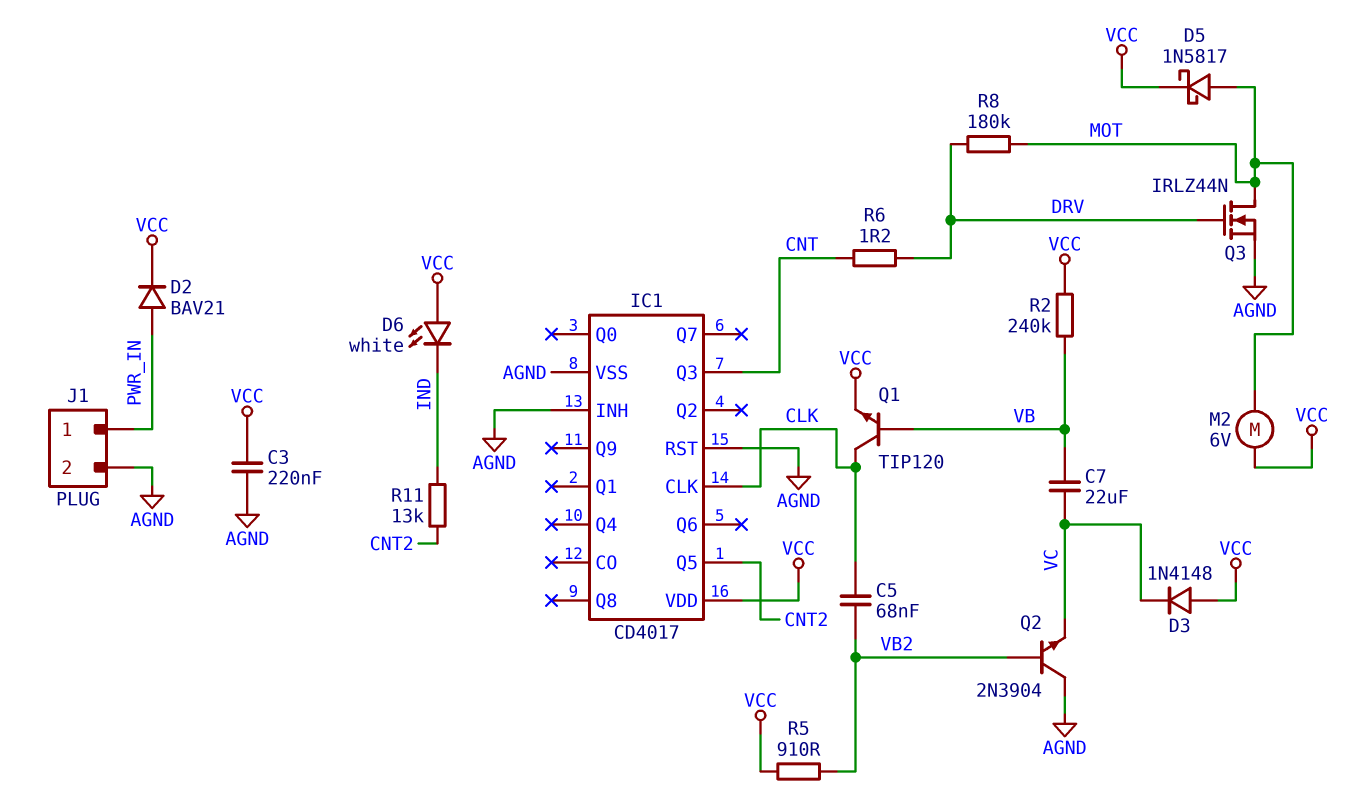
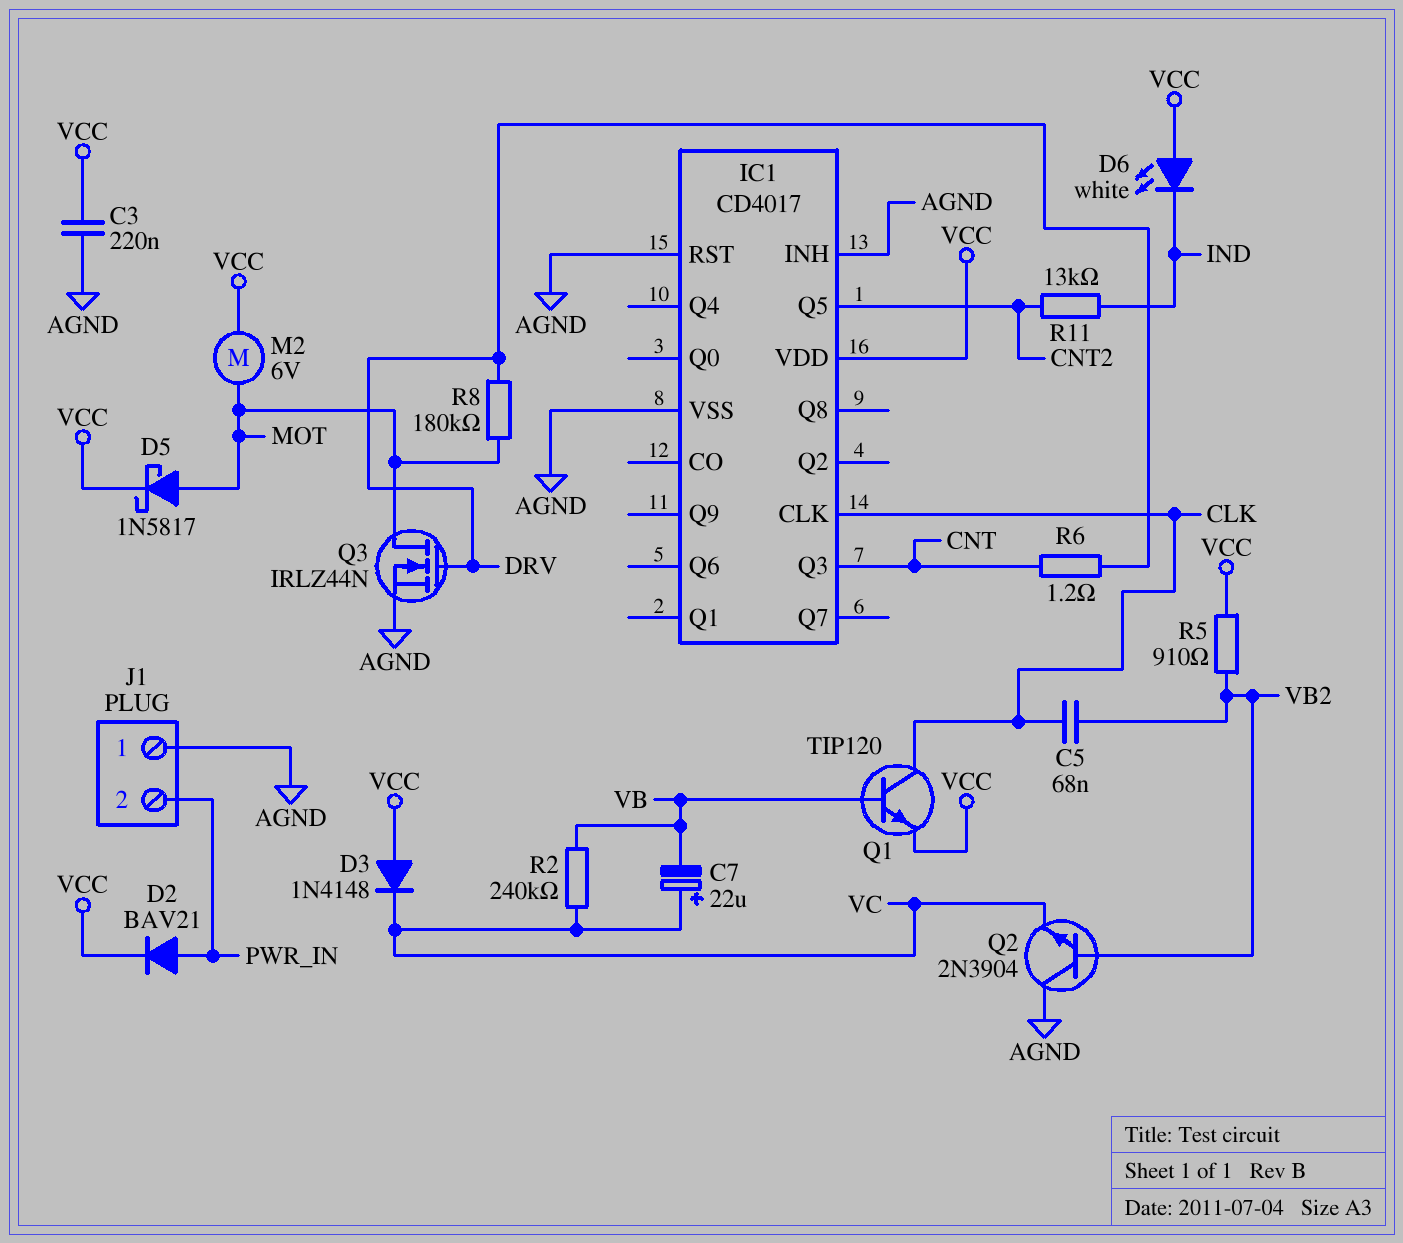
C7: 22uF (VB, VC) -> 22uF (plus VC, minus VB)
J1 pin 1: PWR_IN -> AGND
J1 pin 2: AGND -> PWR_IN
R2: 240k (VB, VCC) -> 240k (VB, VC)

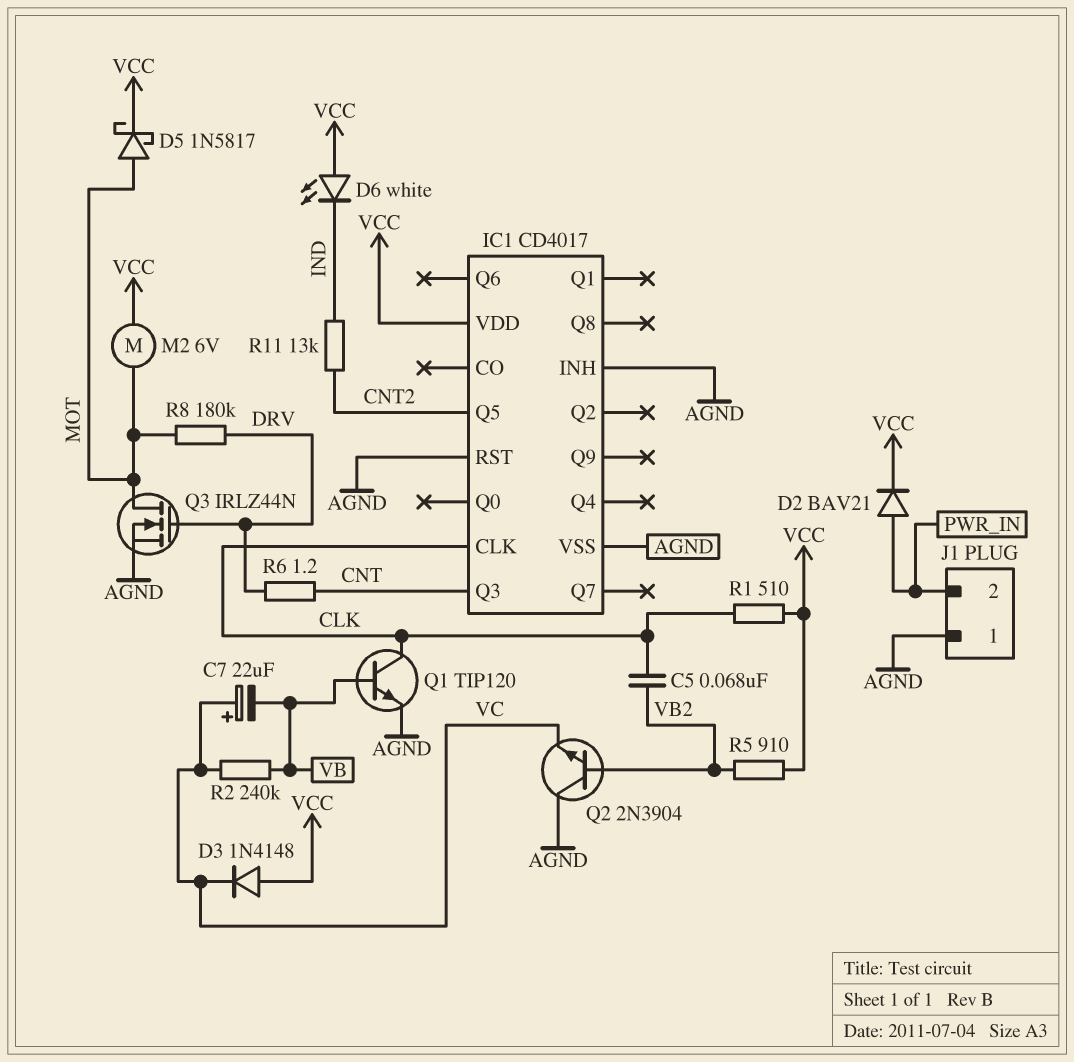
C3: 220nF (AGND, VCC) -> none
Q1: NPN TIP120 (B VB, C CLK, E VCC) -> NPN TIP120 (B VB, C CLK, E AGND)
R1: none -> 510 (CLK, VCC)

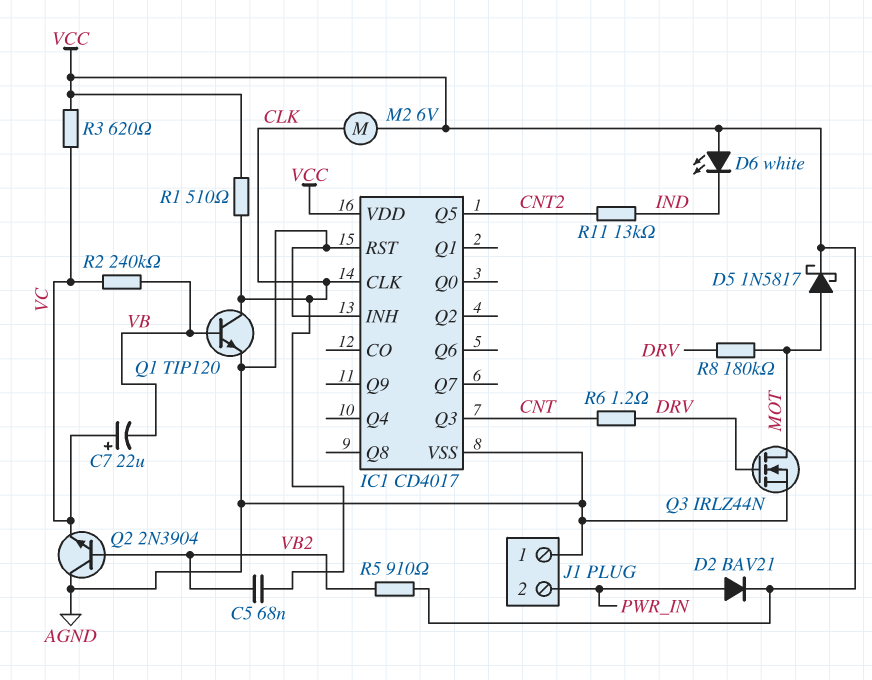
D3: diode 1N4148 (A VCC, K VC) -> none
M2: motor 6V (MOT, VCC) -> motor 6V (CLK, VCC)
R3: none -> 620 (VC, VCC)

